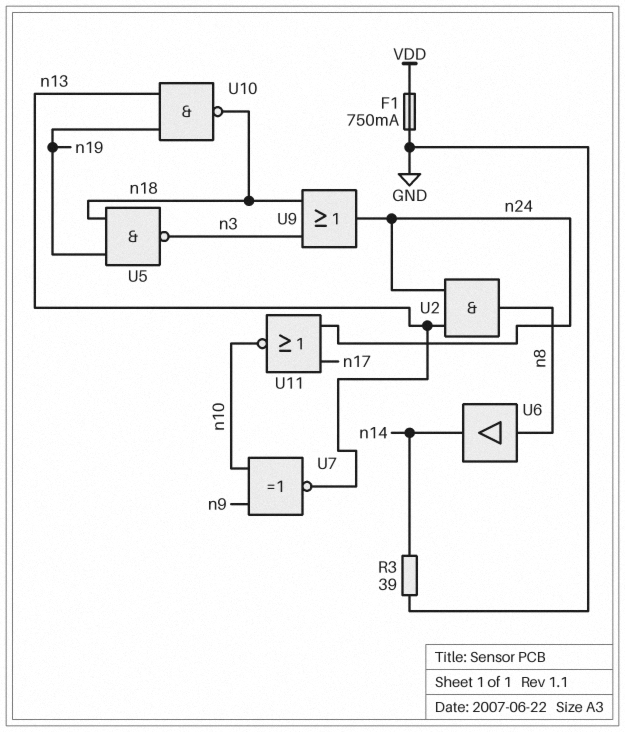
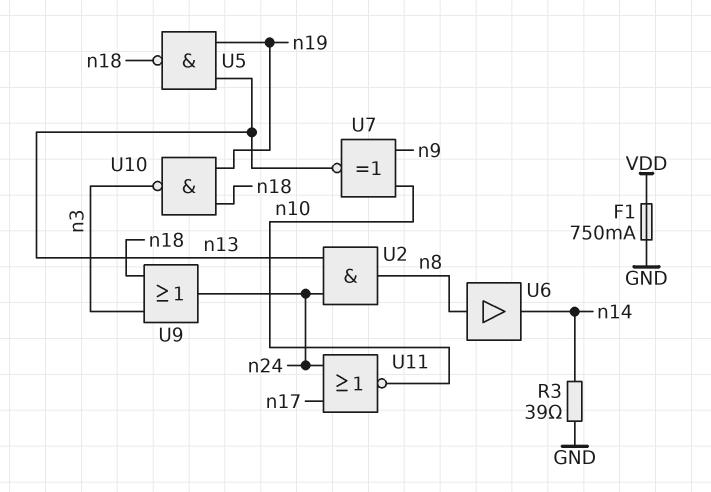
U5: NAND (in n18, in n19, out n3) -> NAND (in n13, in n19, out n18)
U10: NAND (in n13, in n19, out n18) -> NAND (in n18, in n19, out n3)

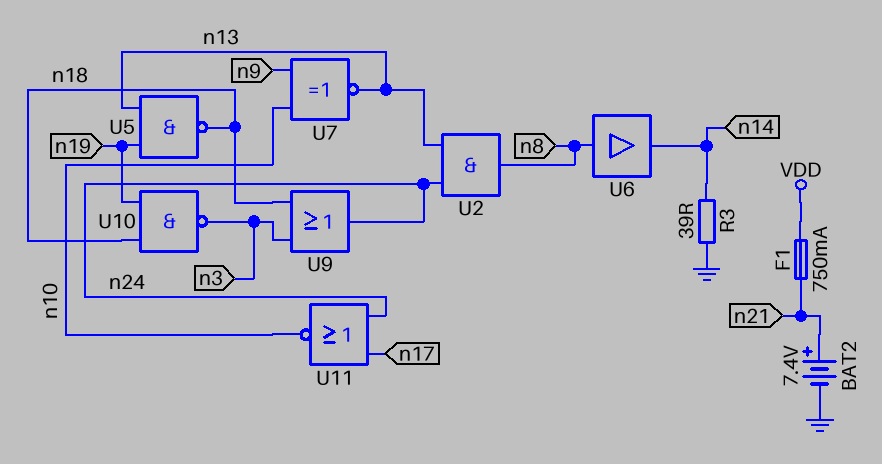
BAT2: none -> 7.4V (plus n21, minus GND)
F1: 750mA (GND, VDD) -> 750mA (VDD, n21)

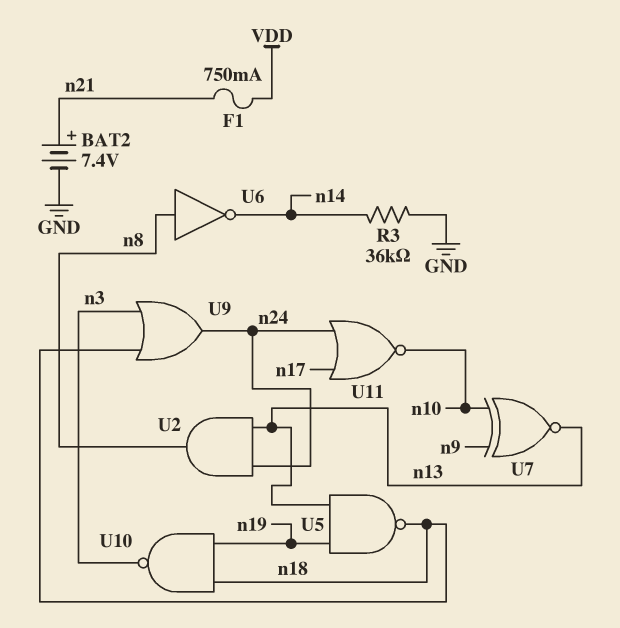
R3: 39 (GND, n14) -> 36k (GND, n14)
U6: buffer (in n8, out n14) -> NOT (in n8, out n14)

